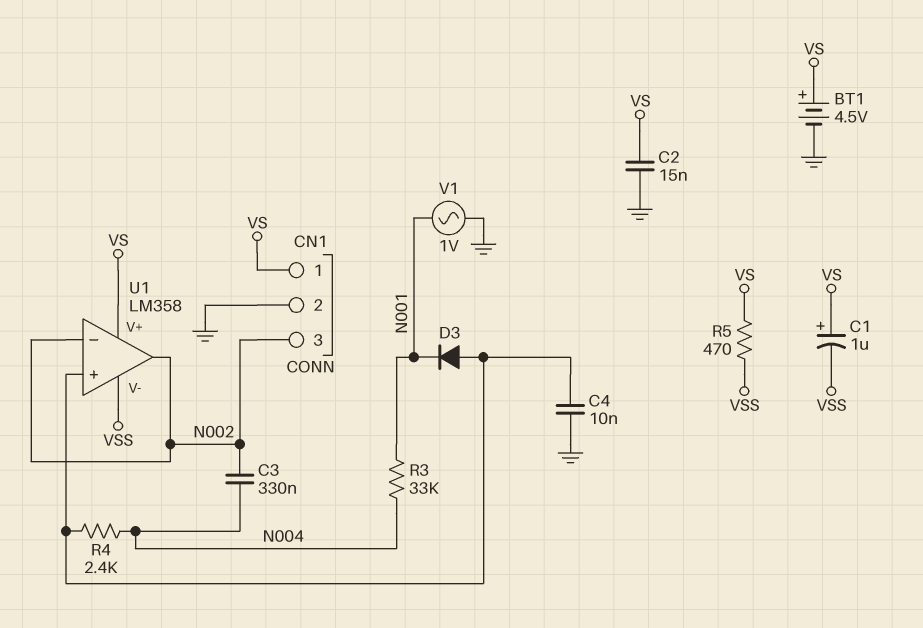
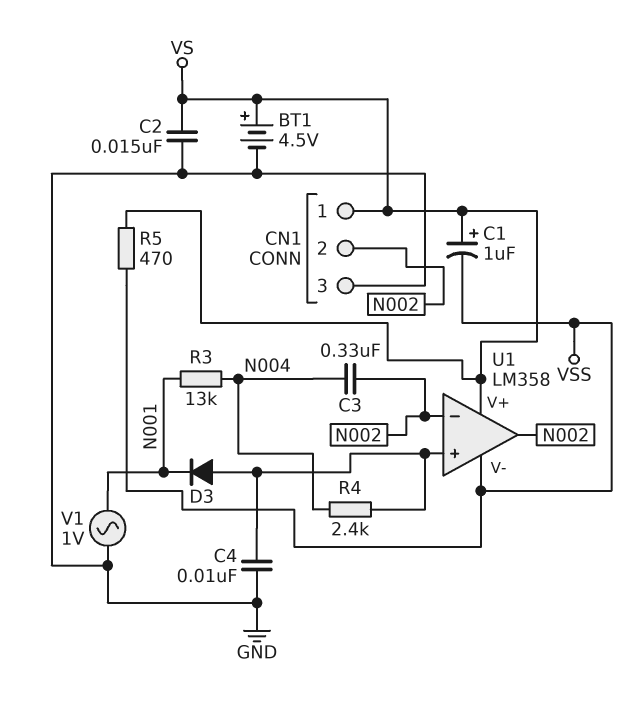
CN1 pin 2: GND -> N002
CN1 pin 3: N002 -> GND
R3: 33k (N001, N004) -> 13k (N001, N004)

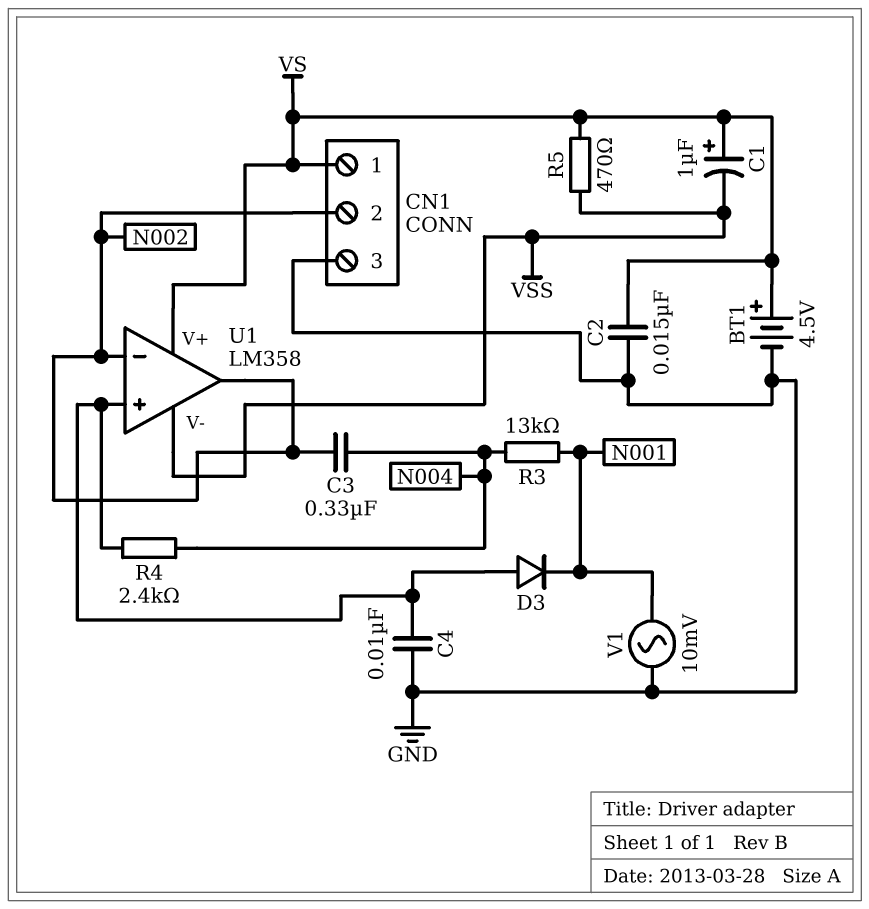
V1: AC 1V (GND, N001) -> AC 10mV (GND, N001)

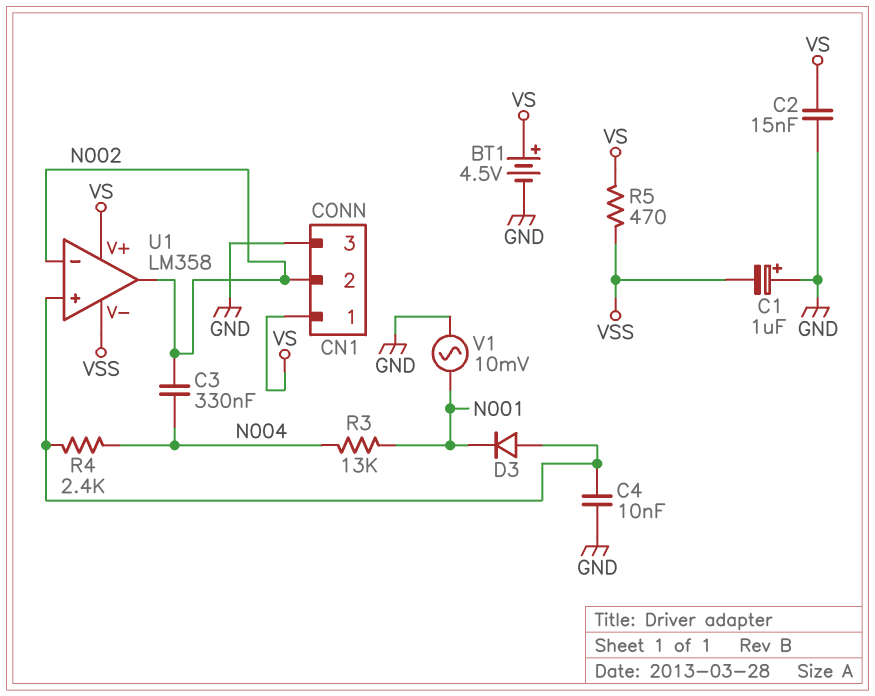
C1: 1uF (plus VS, minus VSS) -> 1uF (plus GND, minus VSS)

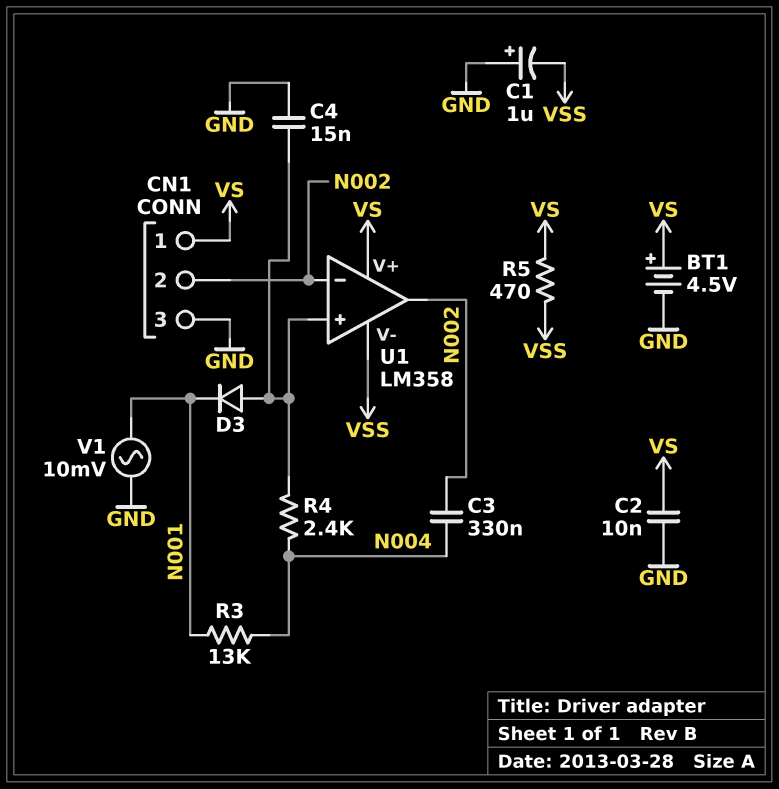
C2: 15nF (GND, VS) -> 10nF (GND, VS)
C4: 10nF (GND, U1/in+) -> 15nF (GND, U1/in+)

